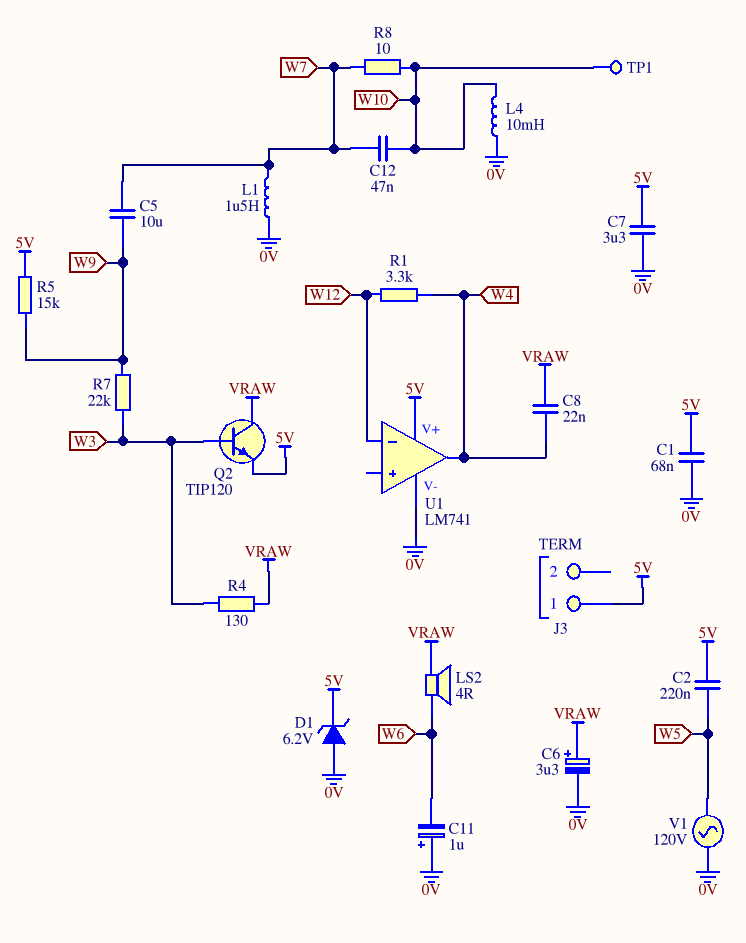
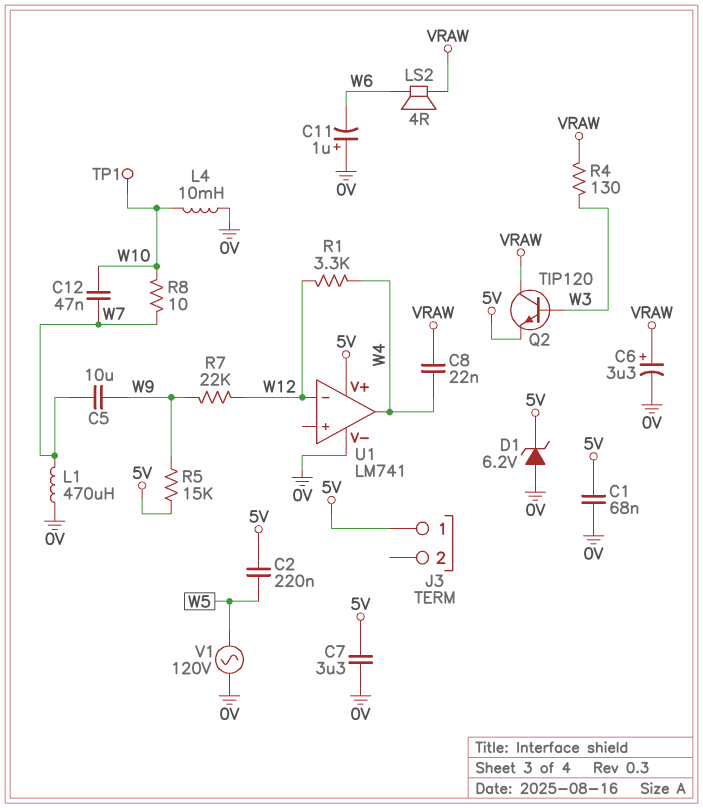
L1: 1.5uH (0V, W7) -> 470uH (0V, W7)
R7: 22k (W3, W9) -> 22k (W9, W12)

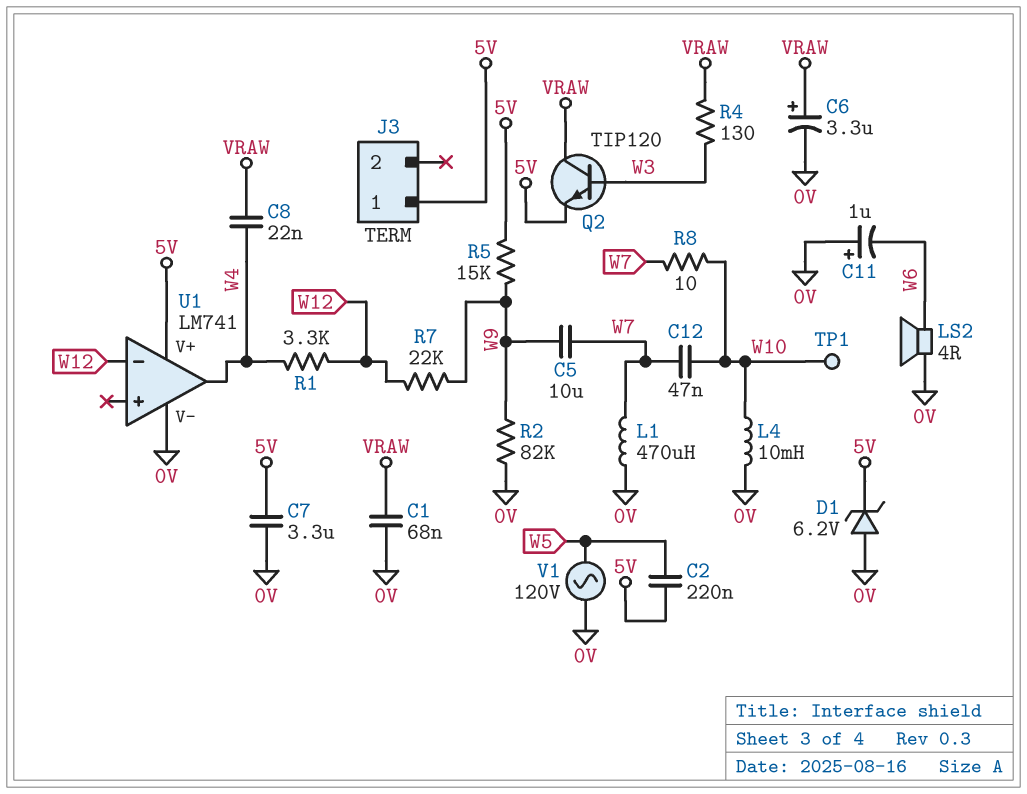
C1: 68nF (0V, 5V) -> 68nF (0V, VRAW)
LS2: speaker 4R (VRAW, W6) -> speaker 4R (0V, W6)
R2: none -> 82k (0V, W9)

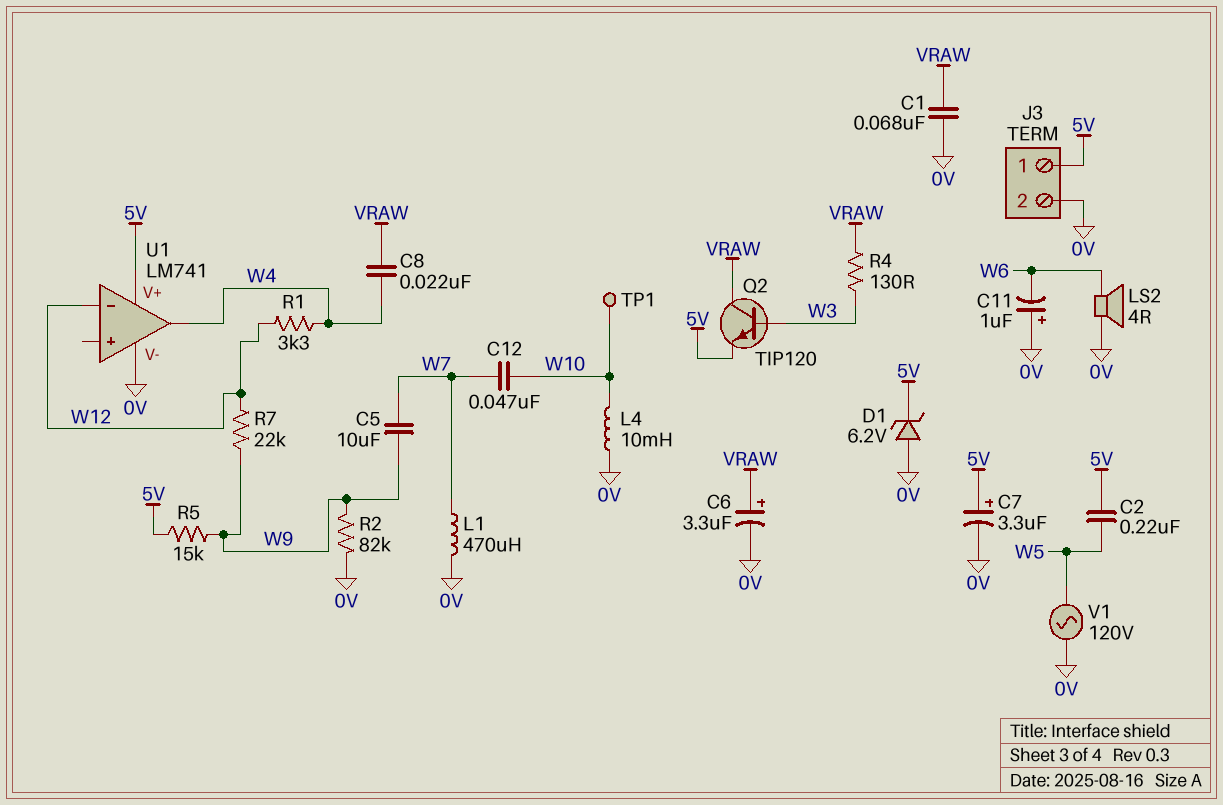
C7: 3.3uF (0V, 5V) -> 3.3uF (plus 5V, minus 0V)
J3 pin 2: none -> 0V
R8: 10 (W7, W10) -> none

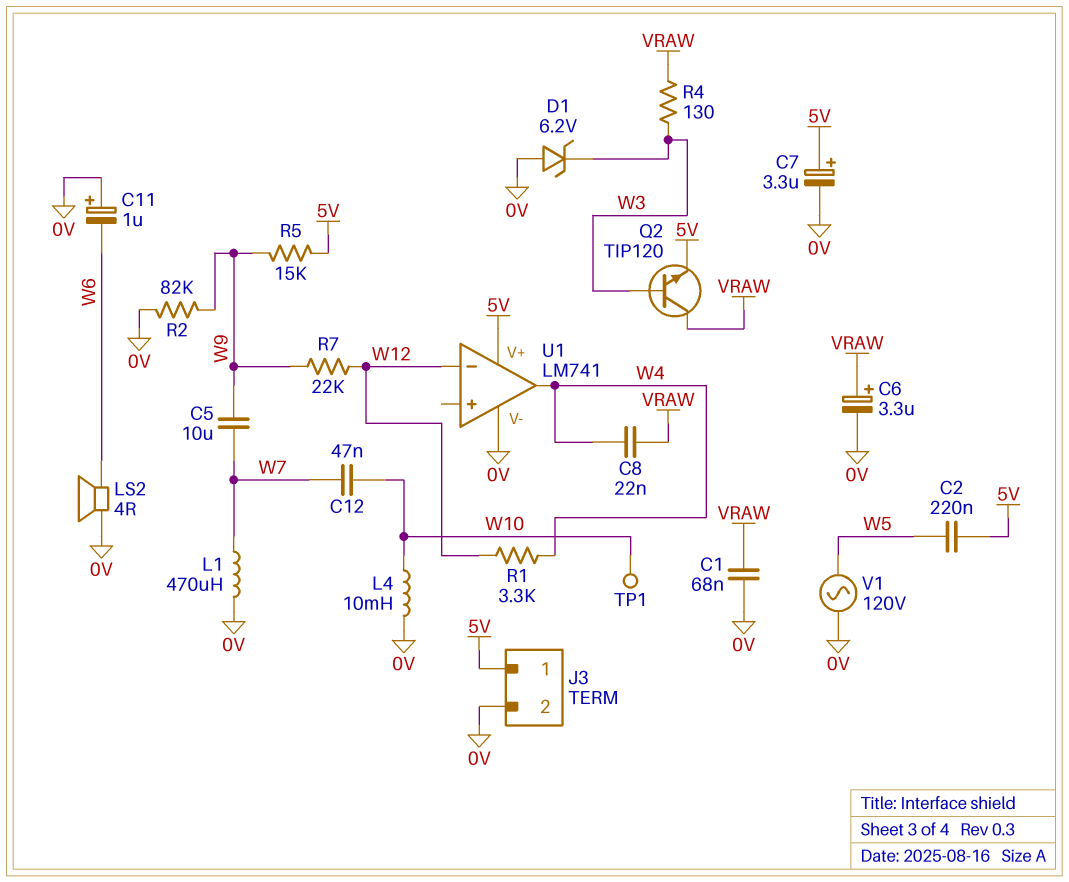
D1: zener 6.2V (A 0V, K 5V) -> zener 6.2V (A 0V, K W3)

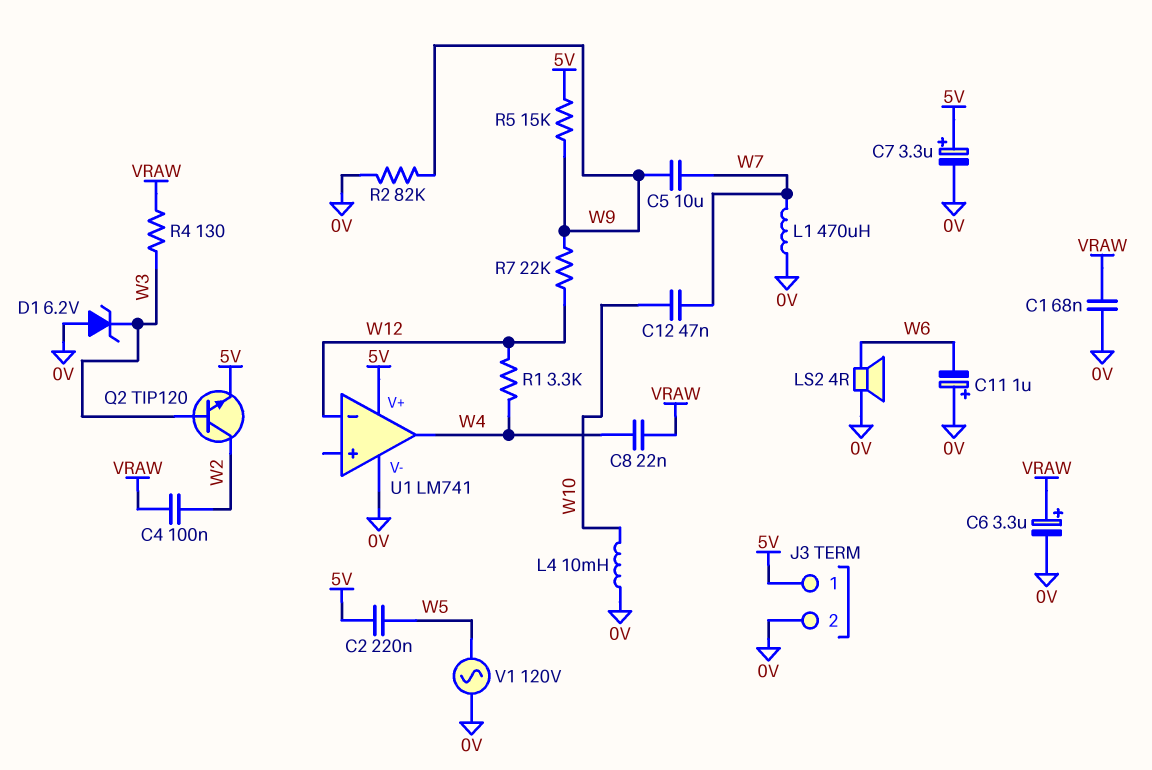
C4: none -> 100nF (VRAW, W2)
Q2: NPN TIP120 (B W3, C VRAW, E 5V) -> NPN TIP120 (B W3, C W2, E 5V)
TP1: test point (W10) -> none

